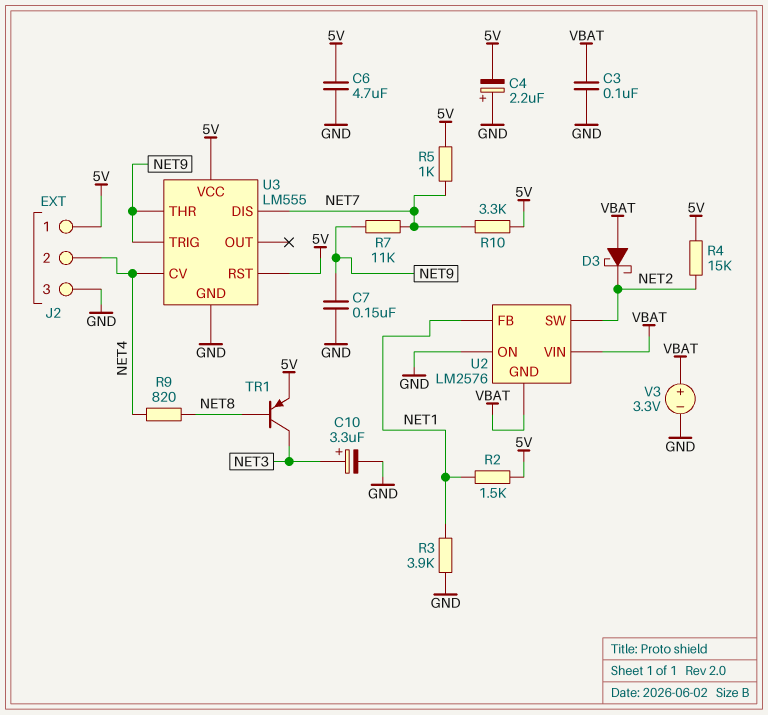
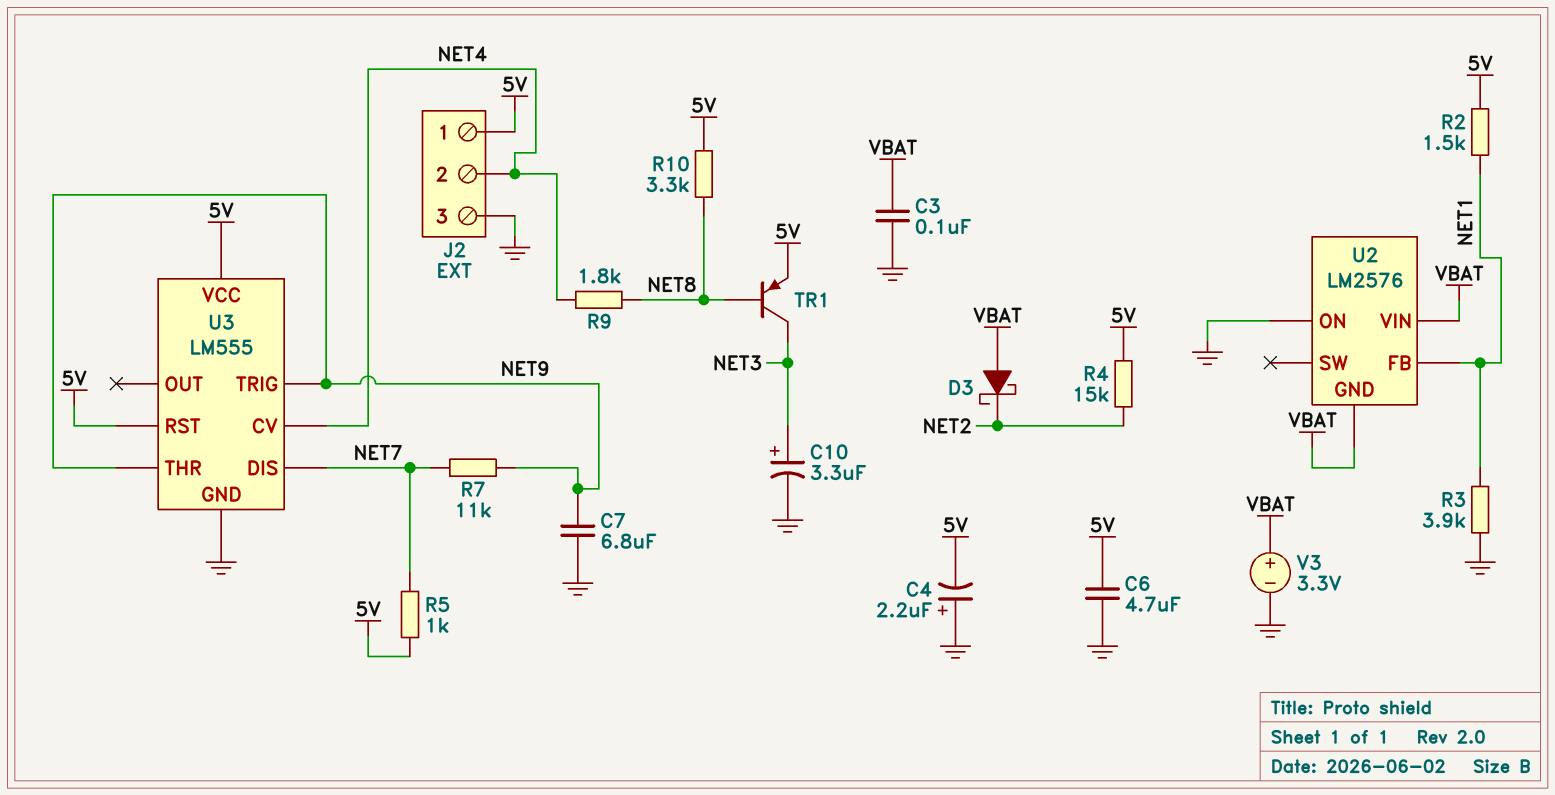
C7: 150nF (GND, NET9) -> 6.8uF (GND, NET9)
R9: 820 (NET4, NET8) -> 1.8k (NET4, NET8)
R10: 3.3k (5V, NET7) -> 3.3k (5V, NET8)
U2 pin SW: NET2 -> none

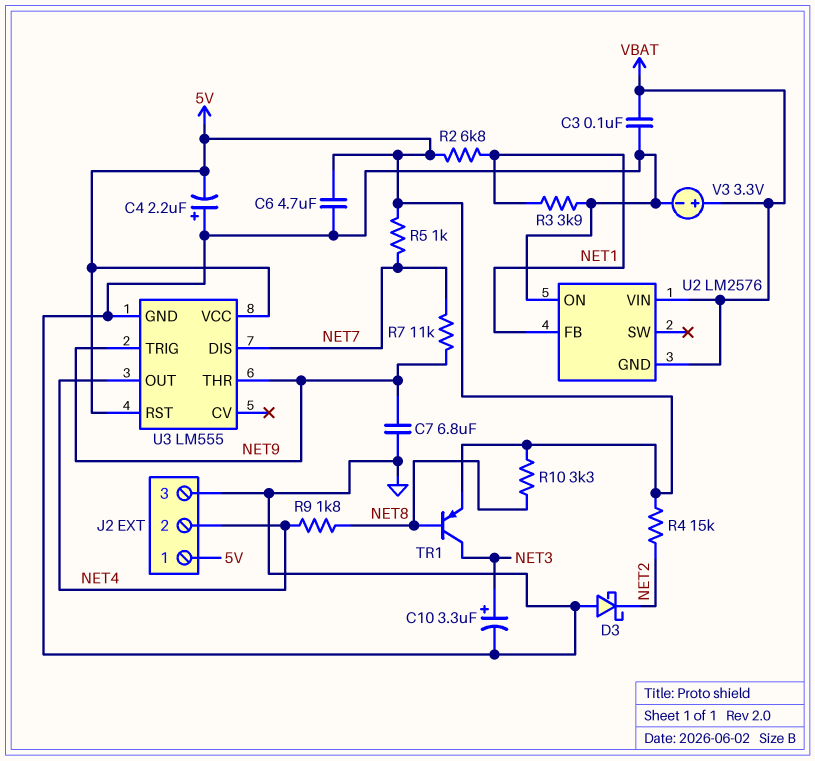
D3: schottky (A VBAT, K NET2) -> schottky (A GND, K NET2)
R2: 1.5k (5V, NET1) -> 6.8k (5V, NET1)
U3 pin CV: NET4 -> none
U3 pin OUT: none -> NET4

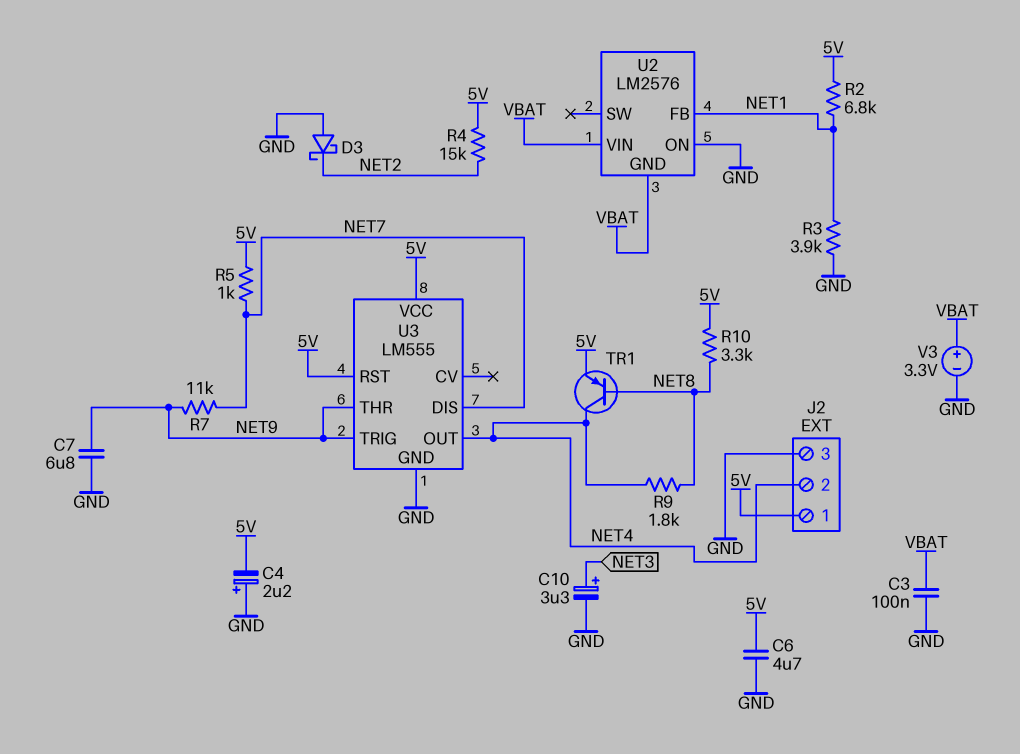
TR1: PNP (B NET8, C NET3, E 5V) -> PNP (B NET8, C NET4, E 5V)

